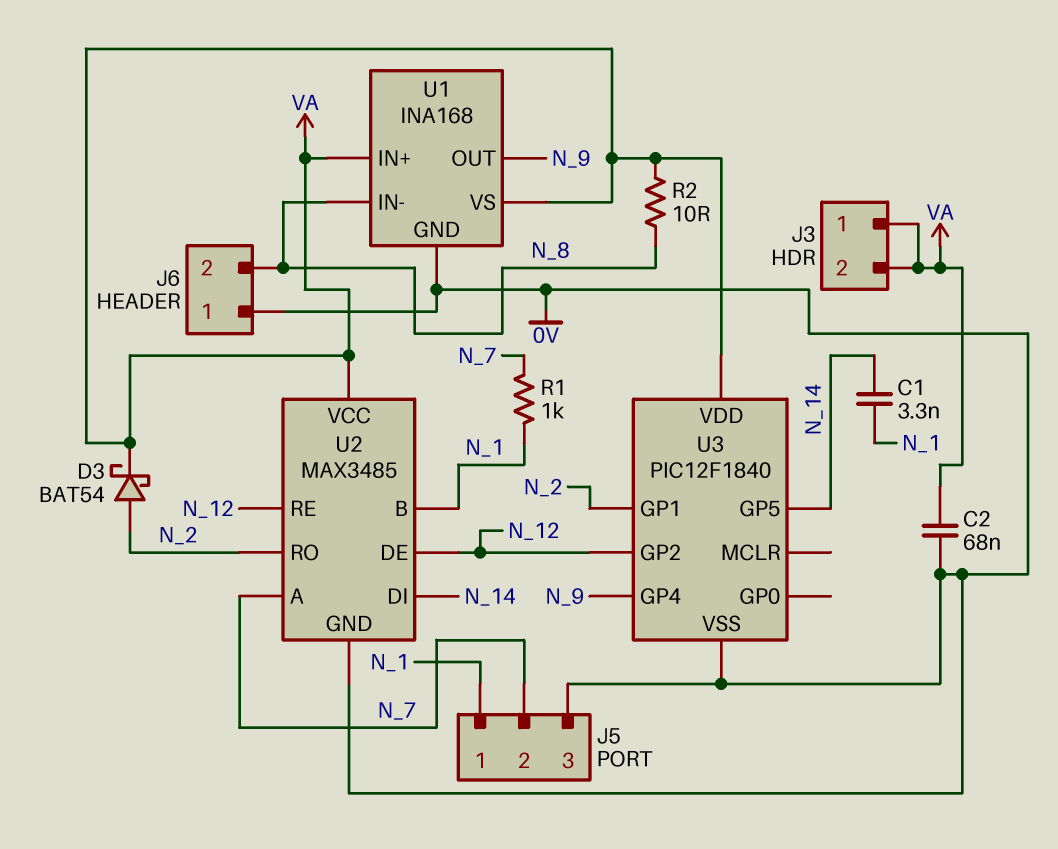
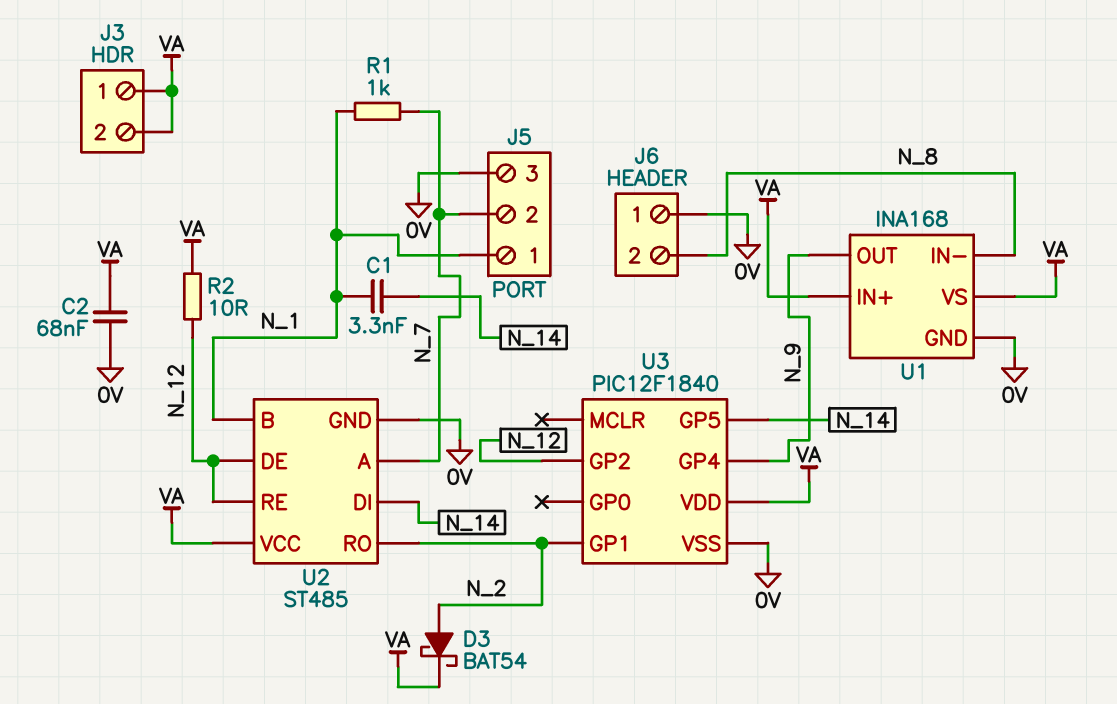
R2: 10 (N_8, VA) -> 10 (N_12, VA)
U2: MAX3485 -> ST485

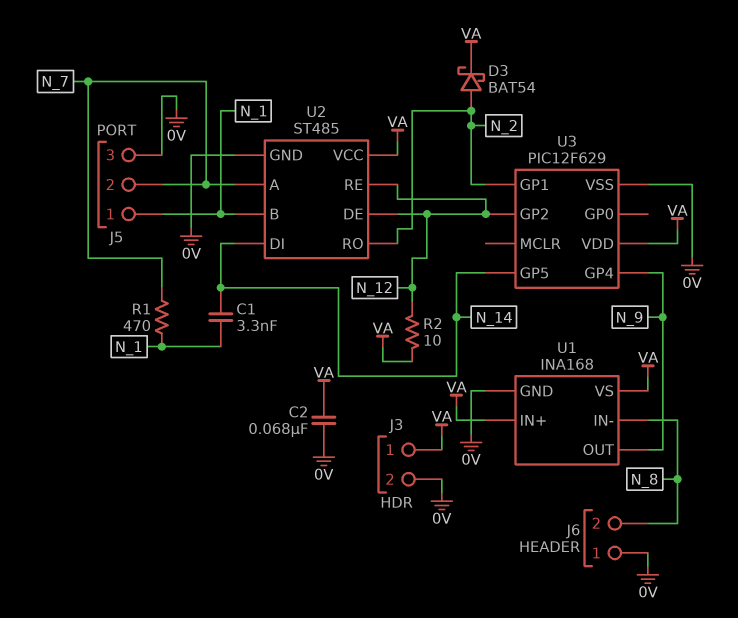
J3 pin 2: VA -> 0V
R1: 1k (N_1, N_7) -> 470 (N_1, N_7)
U3: PIC12F1840 -> PIC12F629

